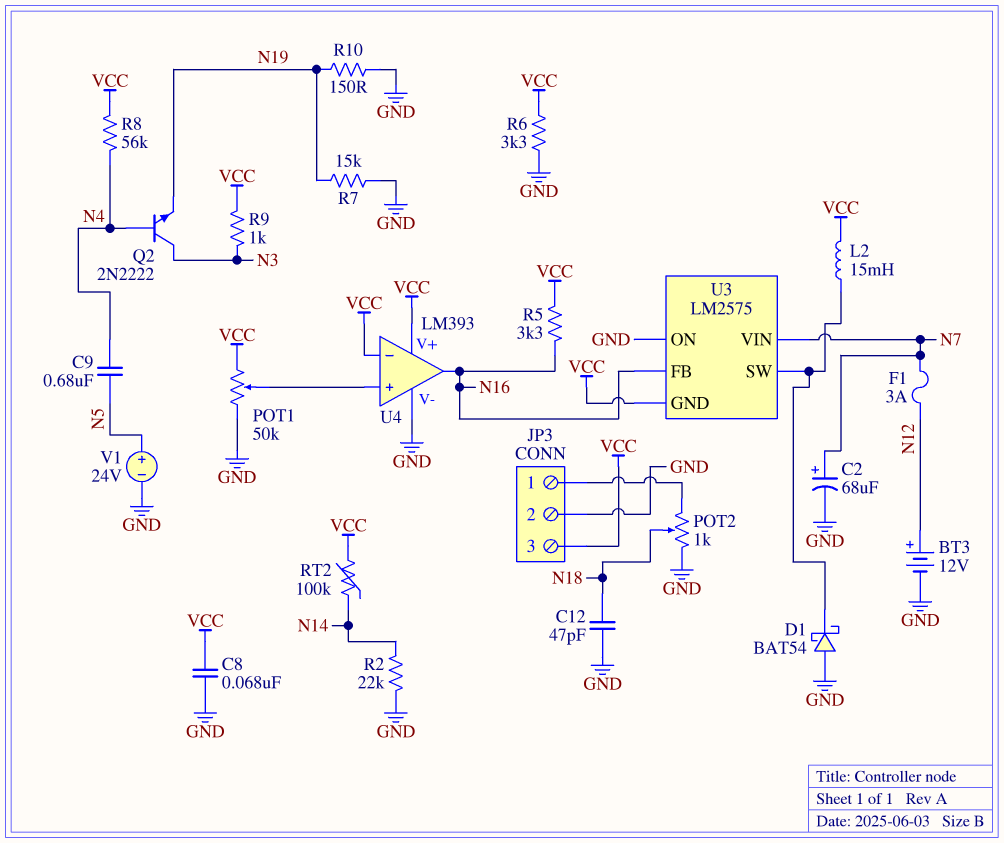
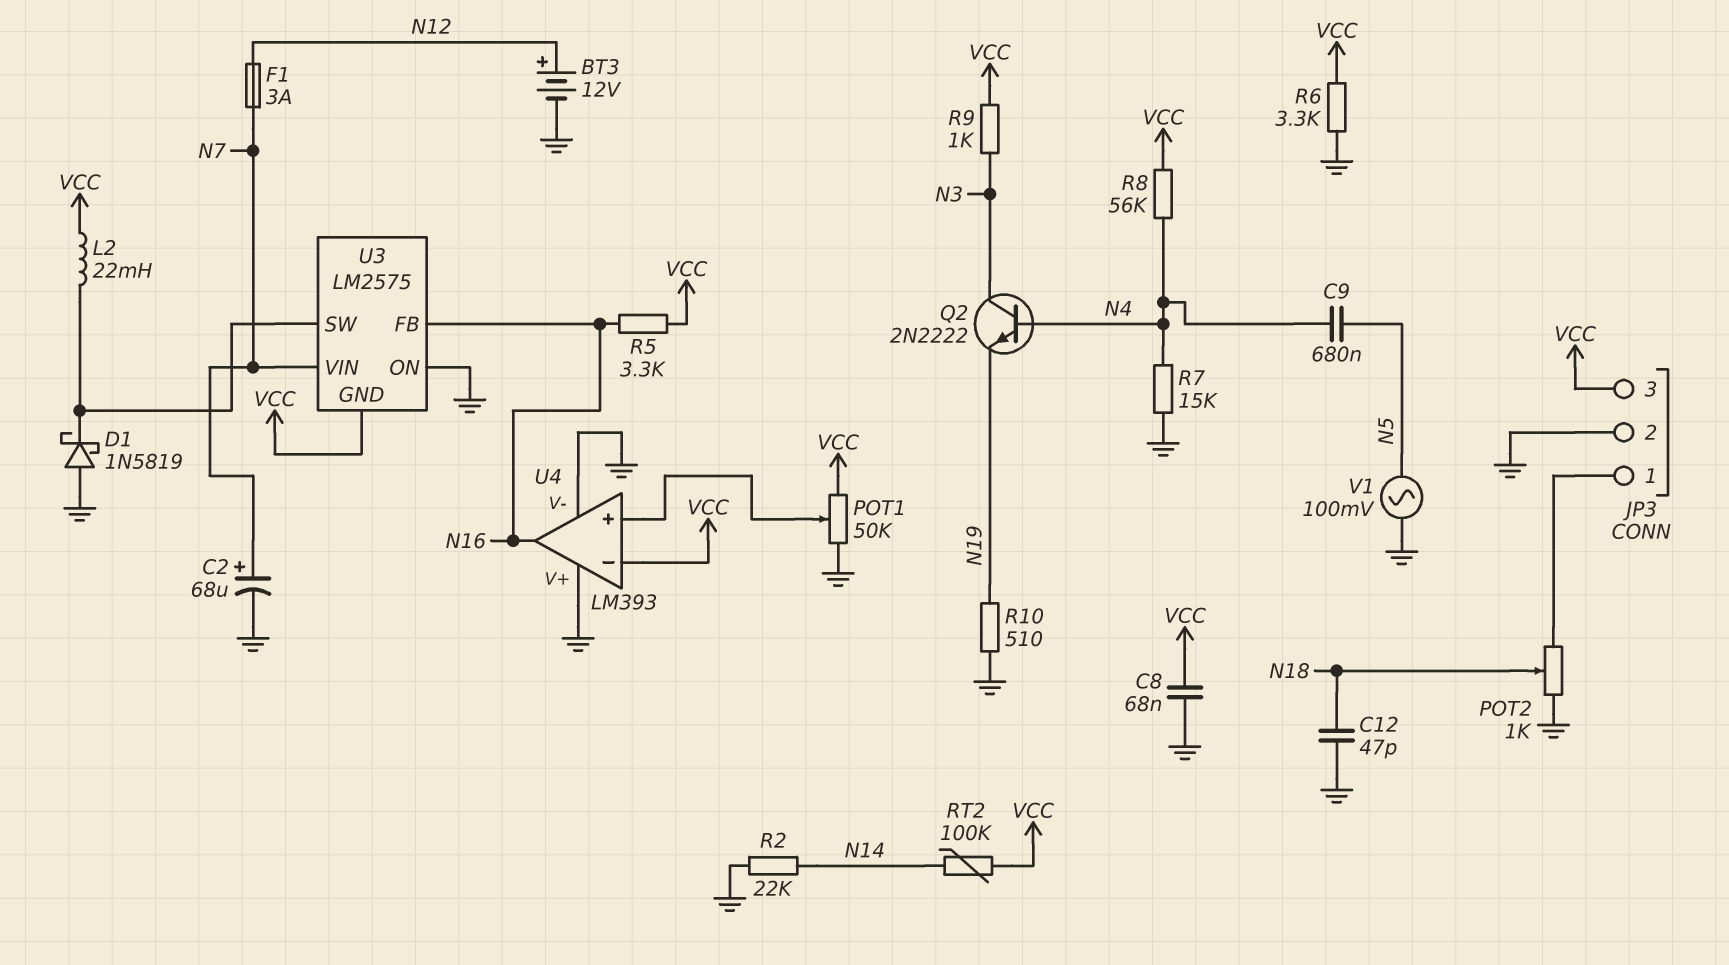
D1: schottky BAT54 (A GND, K U3/SW) -> schottky 1N5819 (A GND, K U3/SW)
L2: 15mH (U3/SW, VCC) -> 22mH (U3/SW, VCC)
R7: 15k (GND, N19) -> 15k (GND, N4)
R10: 150 (GND, N19) -> 510 (GND, N19)
U4 pin V+: VCC -> GND
V1: 24V (plus N5, minus GND) -> AC 100mV (GND, N5)

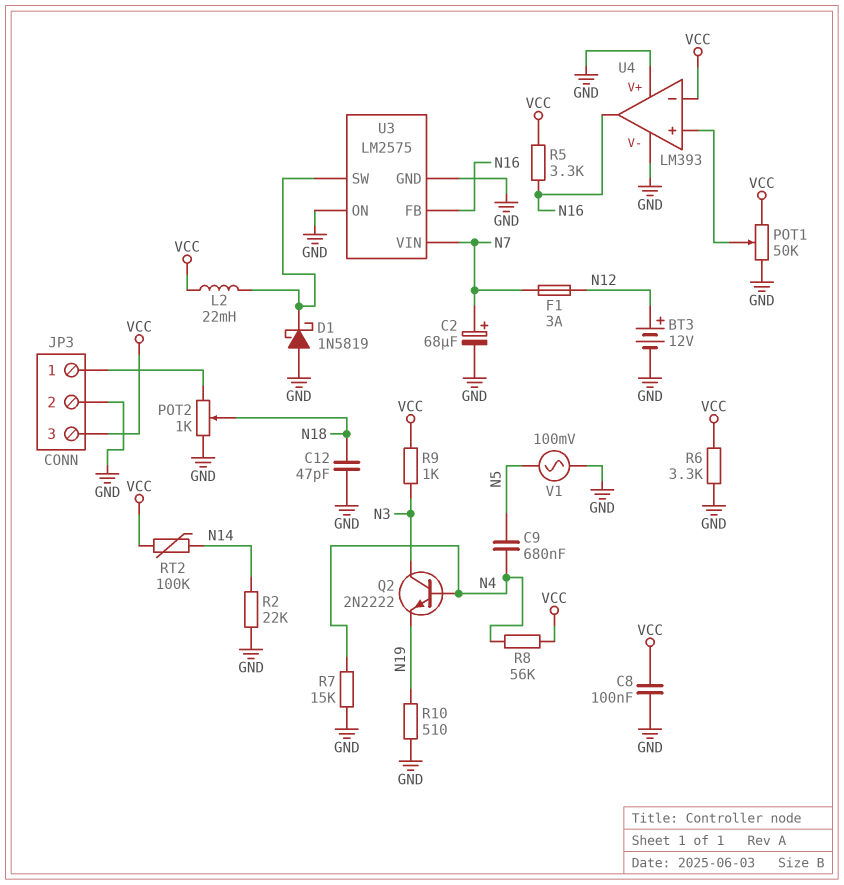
C8: 68nF (GND, VCC) -> 100nF (GND, VCC)
U3 pin GND: VCC -> GND

